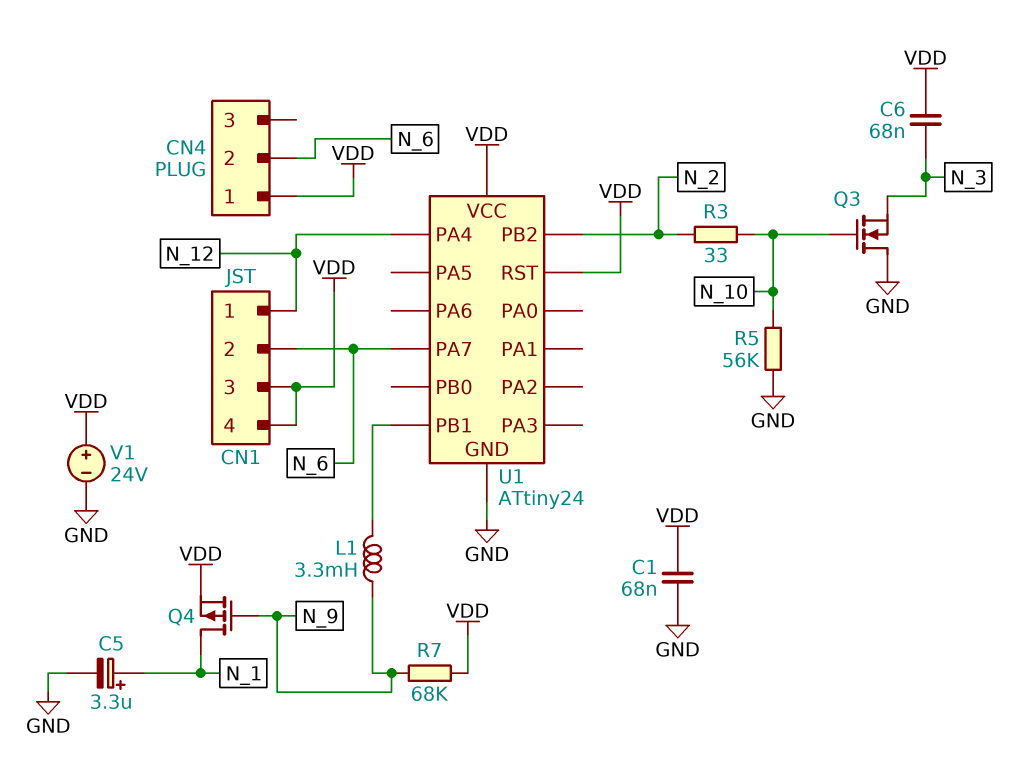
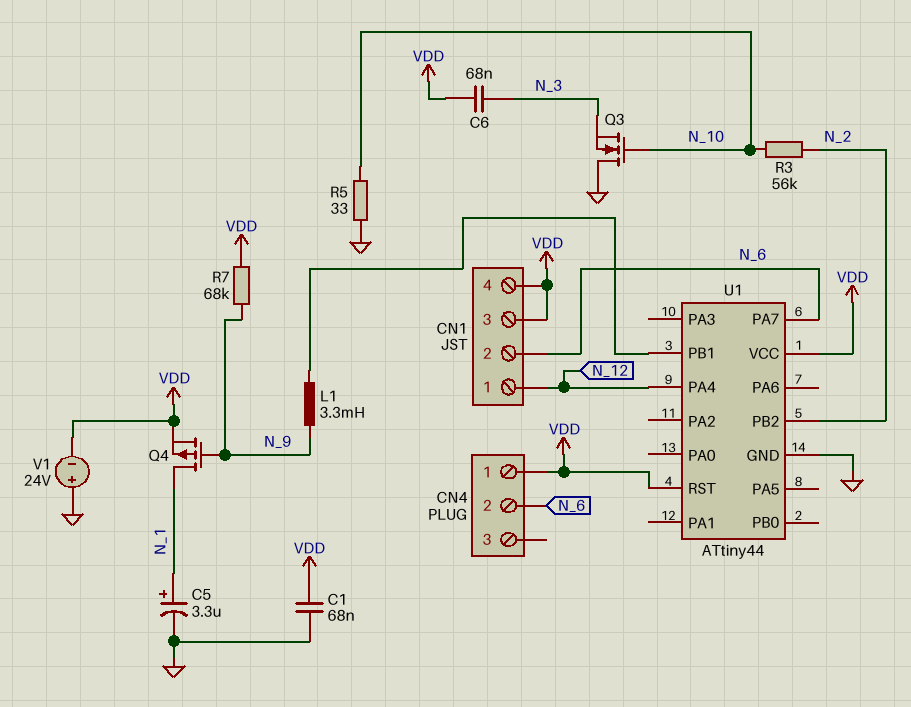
R3: 33 (N_2, N_10) -> 56k (N_2, N_10)
R5: 56k (GND, N_10) -> 33 (GND, N_10)
U1: ATtiny24 -> ATtiny44
V1: 24V (plus VDD, minus GND) -> 24V (plus GND, minus VDD)

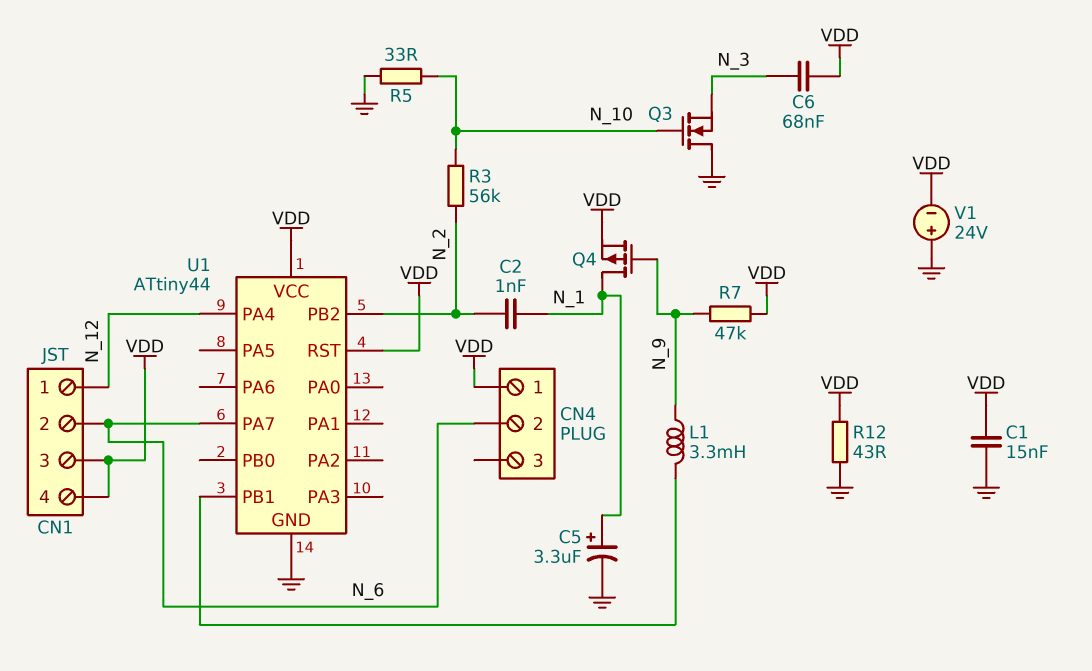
C1: 68nF (GND, VDD) -> 15nF (GND, VDD)
C2: none -> 1nF (N_1, N_2)
R7: 68k (N_9, VDD) -> 47k (N_9, VDD)
R12: none -> 43 (GND, VDD)

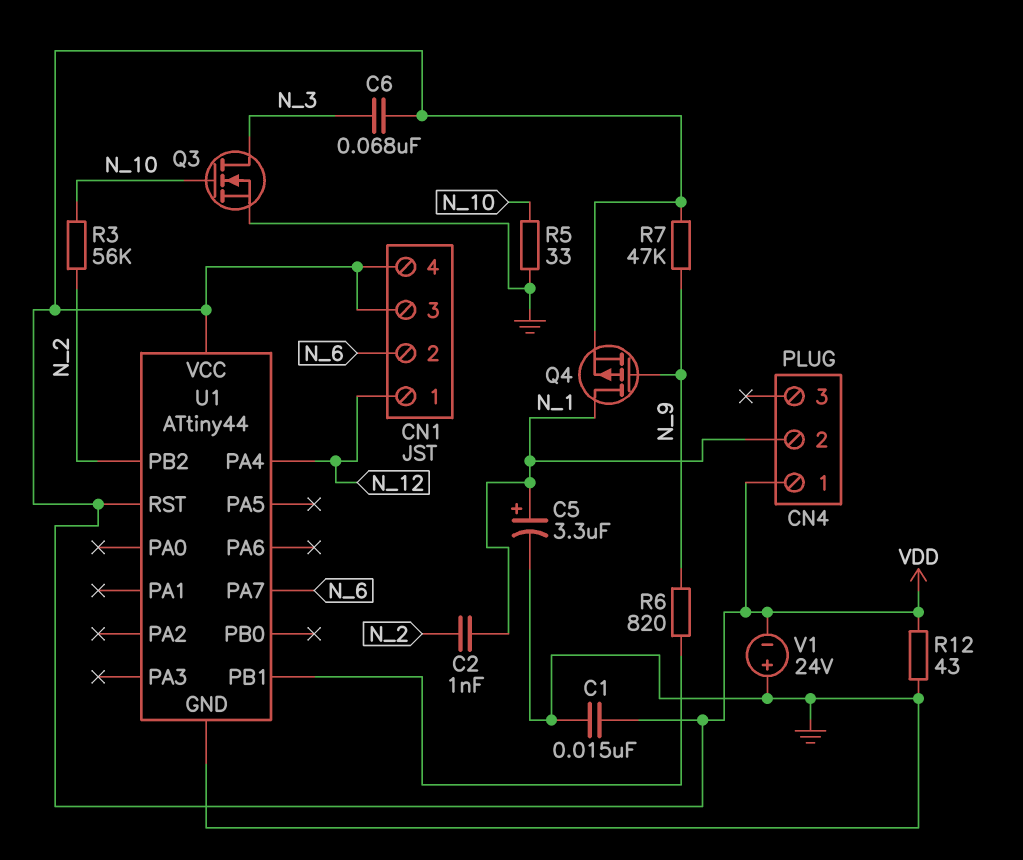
CN4 pin 2: N_6 -> N_1
L1: 3.3mH (N_9, U1/PB1) -> none
Q3: NMOS (G N_10, D GND, S N_3) -> NMOS (G N_10, D N_3, S GND)
R6: none -> 820 (N_9, U1/PB1)

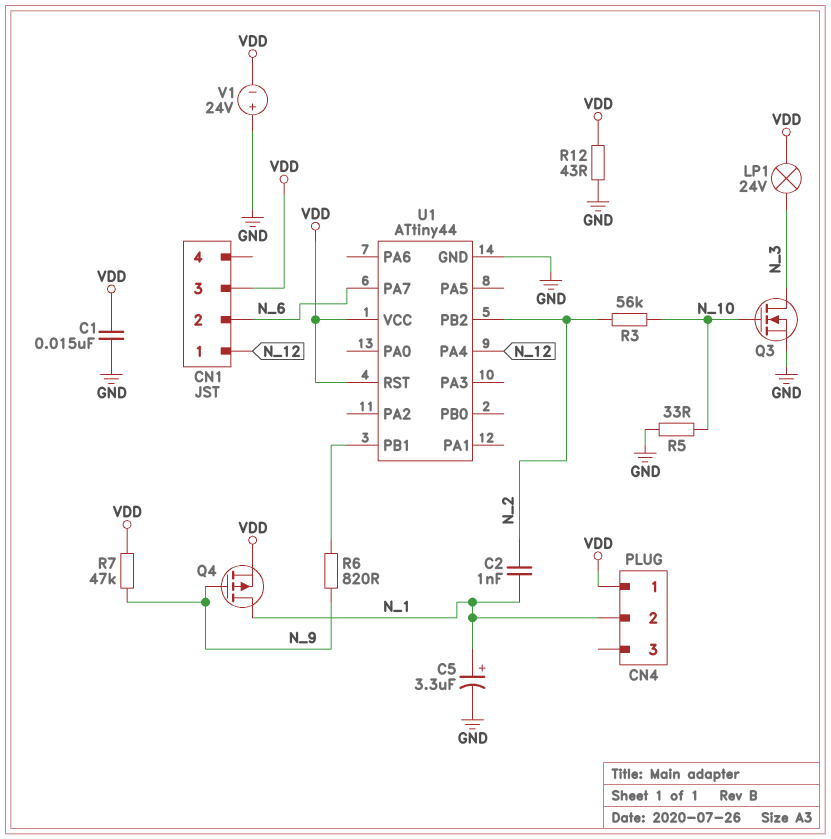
C6: 68nF (N_3, VDD) -> none
CN1 pin 4: VDD -> none
LP1: none -> lamp 24V (N_3, VDD)

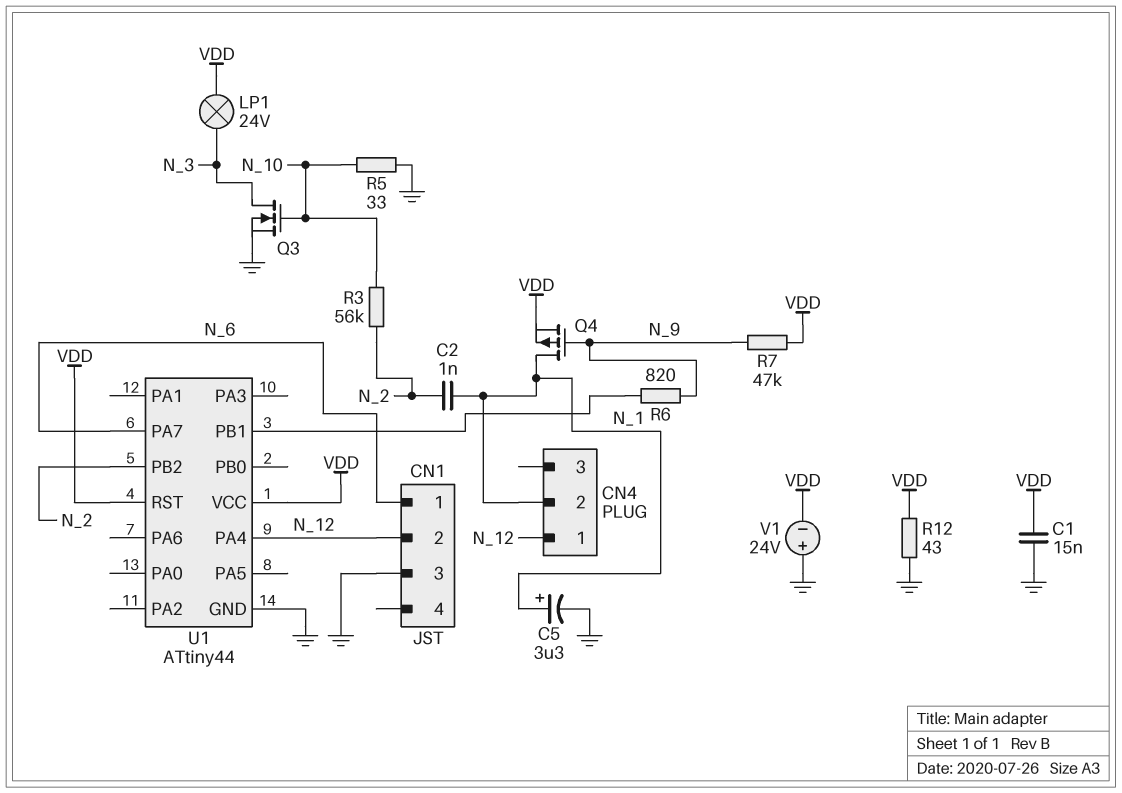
CN1 pin 1: N_12 -> N_6
CN1 pin 2: N_6 -> N_12
CN1 pin 3: VDD -> GND
CN4 pin 1: VDD -> N_12

